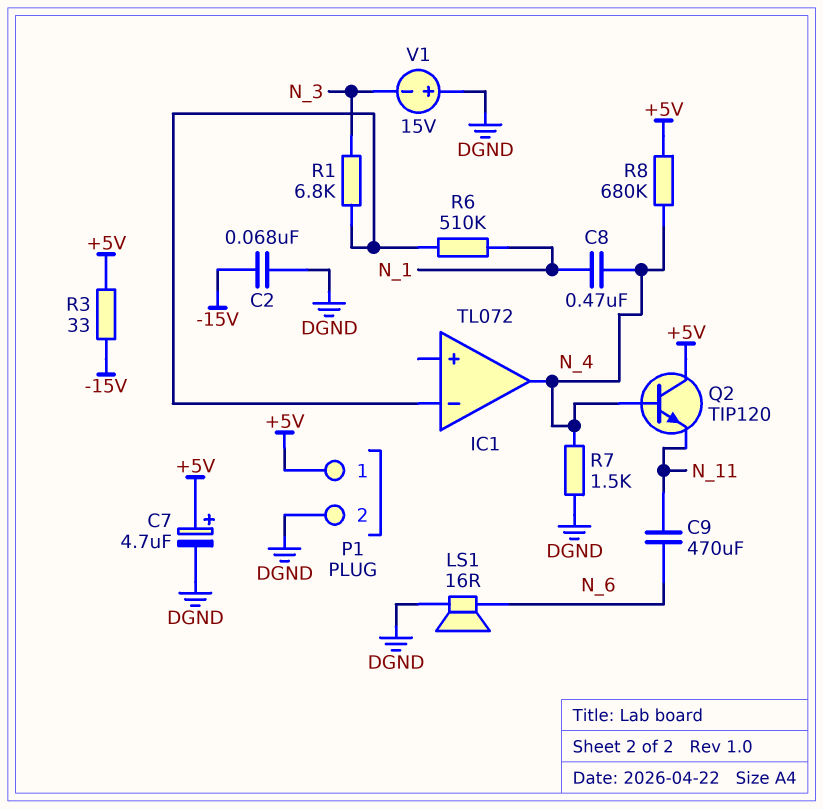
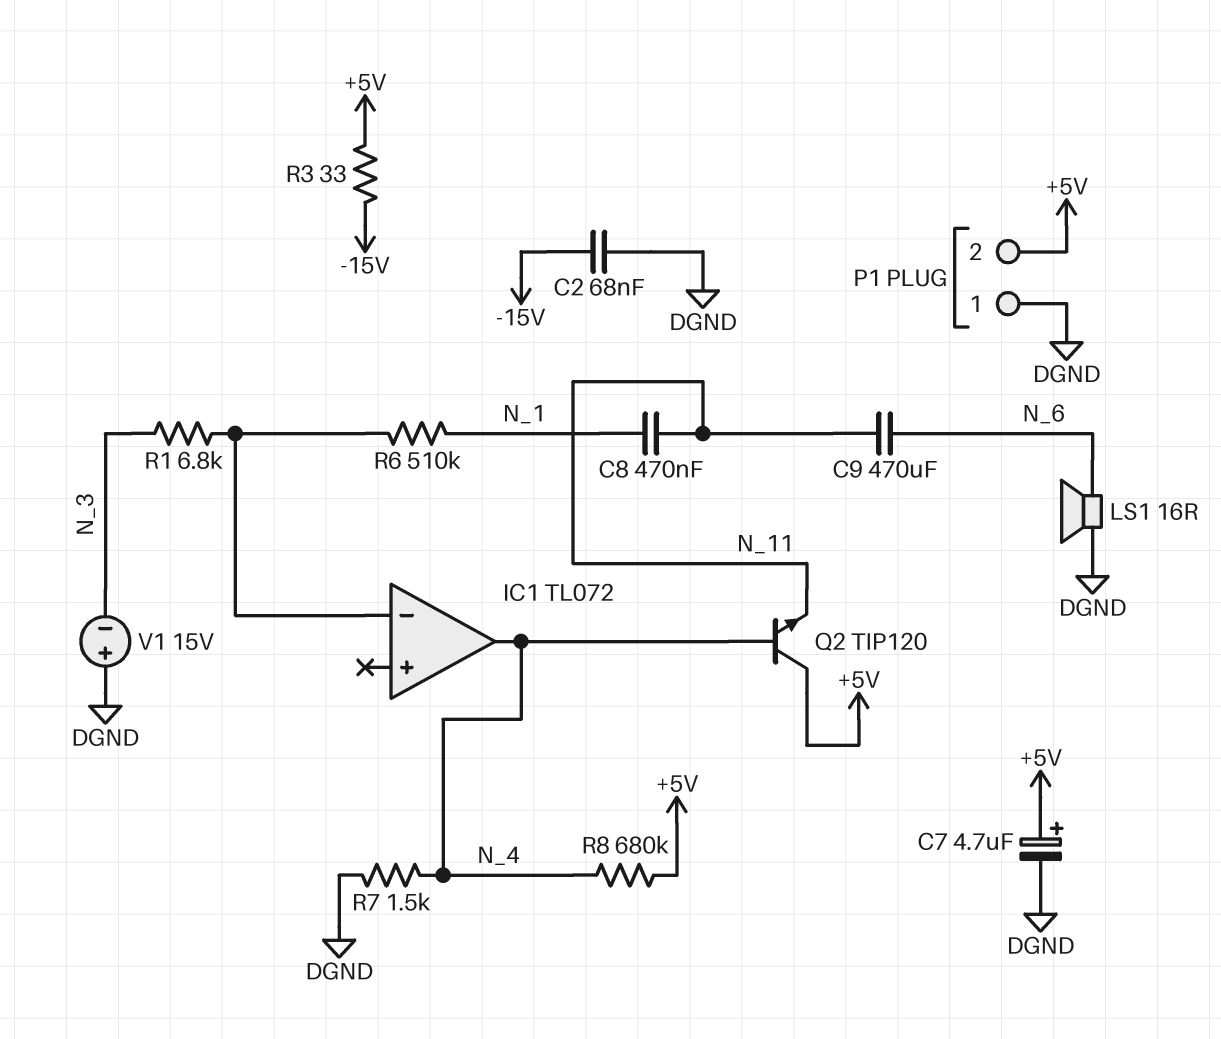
C8: 470nF (N_1, N_4) -> 470nF (N_1, N_11)
P1 pin 1: +5V -> DGND
P1 pin 2: DGND -> +5V

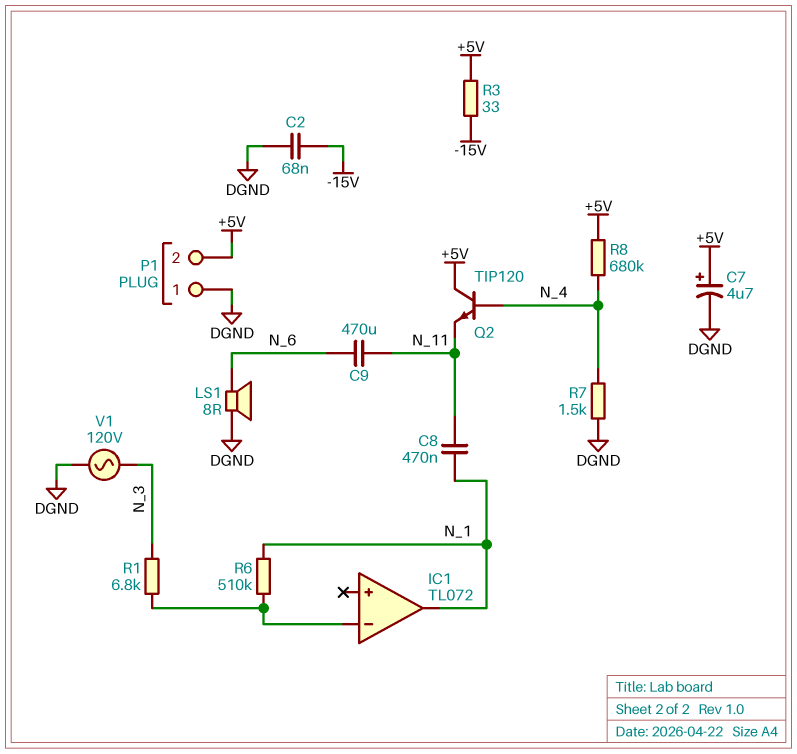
IC1 pin out: N_4 -> N_1
LS1: speaker 16R (DGND, N_6) -> speaker 8R (DGND, N_6)
V1: 15V (plus DGND, minus N_3) -> AC 120V (DGND, N_3)

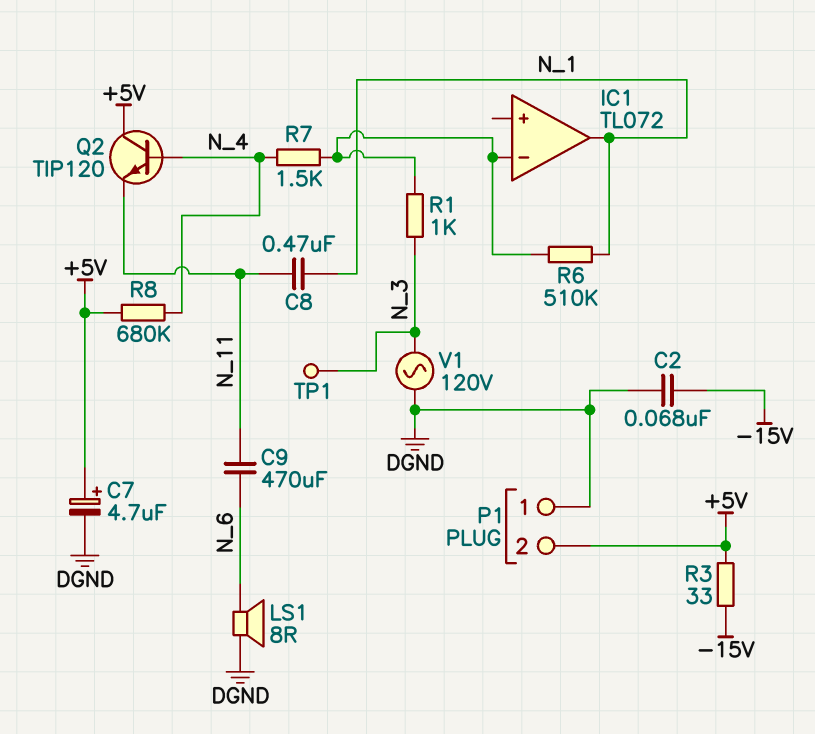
R1: 6.8k (IC1/in-, N_3) -> 1k (IC1/in-, N_3)
R7: 1.5k (DGND, N_4) -> 1.5k (IC1/in-, N_4)
TP1: none -> test point (N_3)

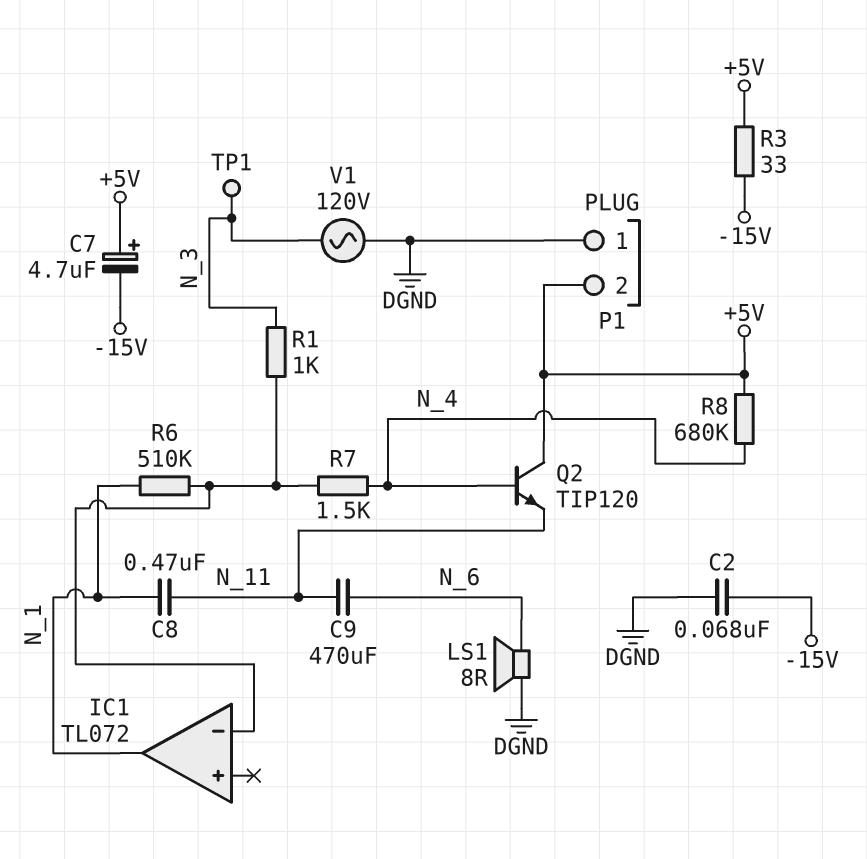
C7: 4.7uF (plus +5V, minus DGND) -> 4.7uF (plus +5V, minus -15V)

